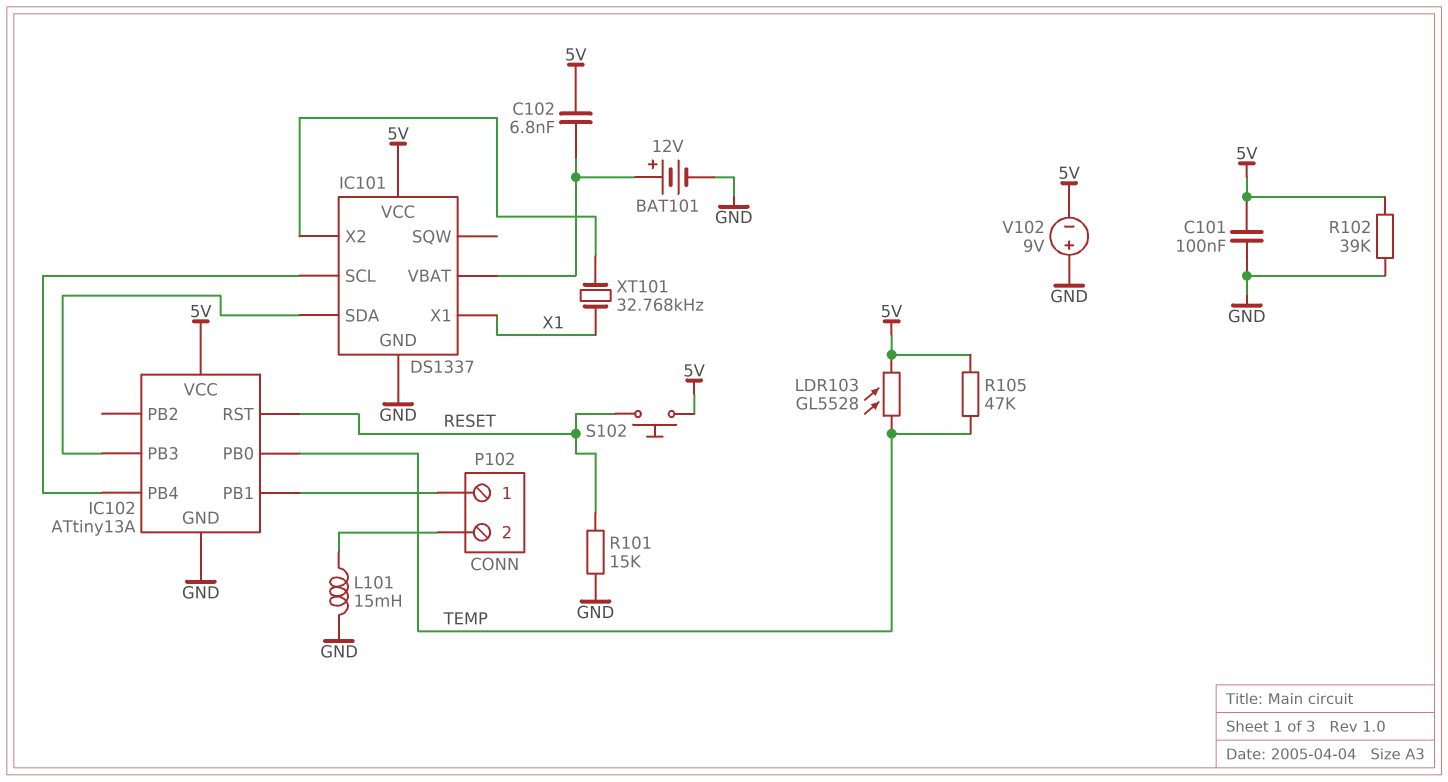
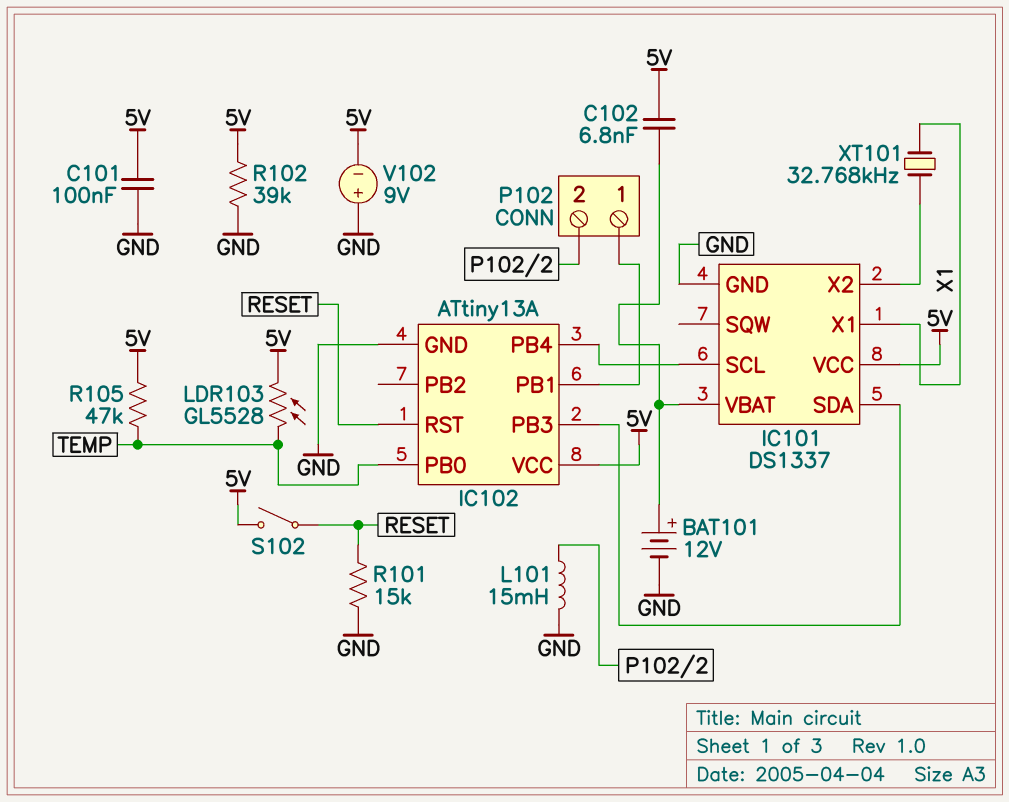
S102: button (5V, RESET) -> switch (5V, RESET)

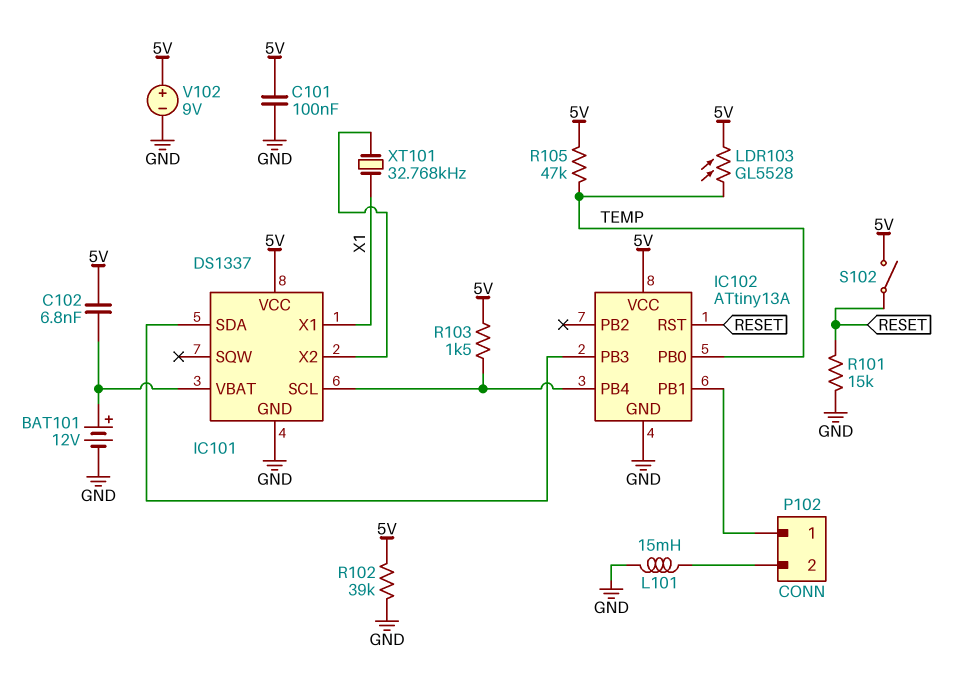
R103: none -> 1.5k (5V, IC101/SCL)
V102: 9V (plus GND, minus 5V) -> 9V (plus 5V, minus GND)

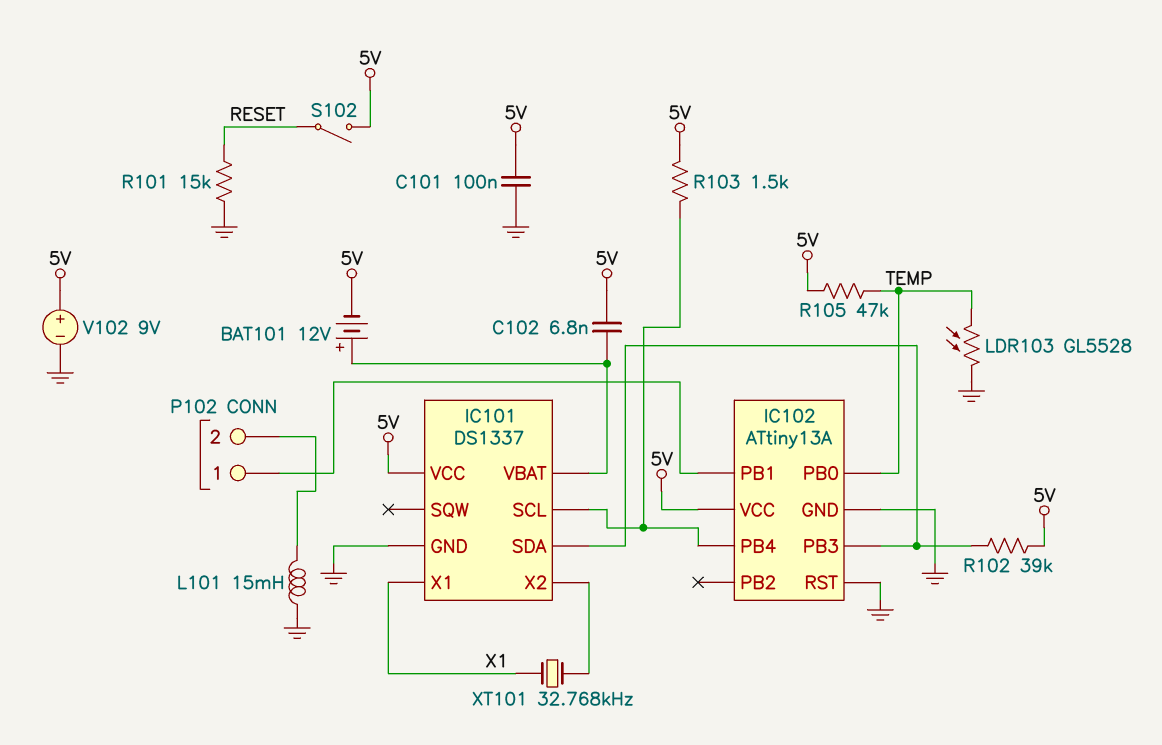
BAT101: 12V (plus IC101/VBAT, minus GND) -> 12V (plus IC101/VBAT, minus 5V)
IC102 pin RST: RESET -> GND
LDR103: GL5528 (5V, TEMP) -> GL5528 (GND, TEMP)
R102: 39k (5V, GND) -> 39k (5V, IC101/SDA)

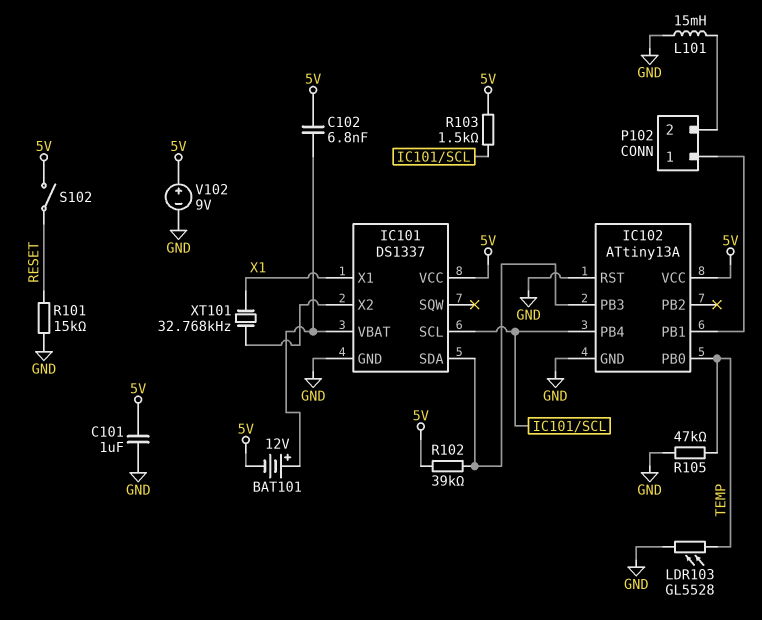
C101: 100nF (5V, GND) -> 1uF (5V, GND)
R105: 47k (5V, TEMP) -> 47k (GND, TEMP)

